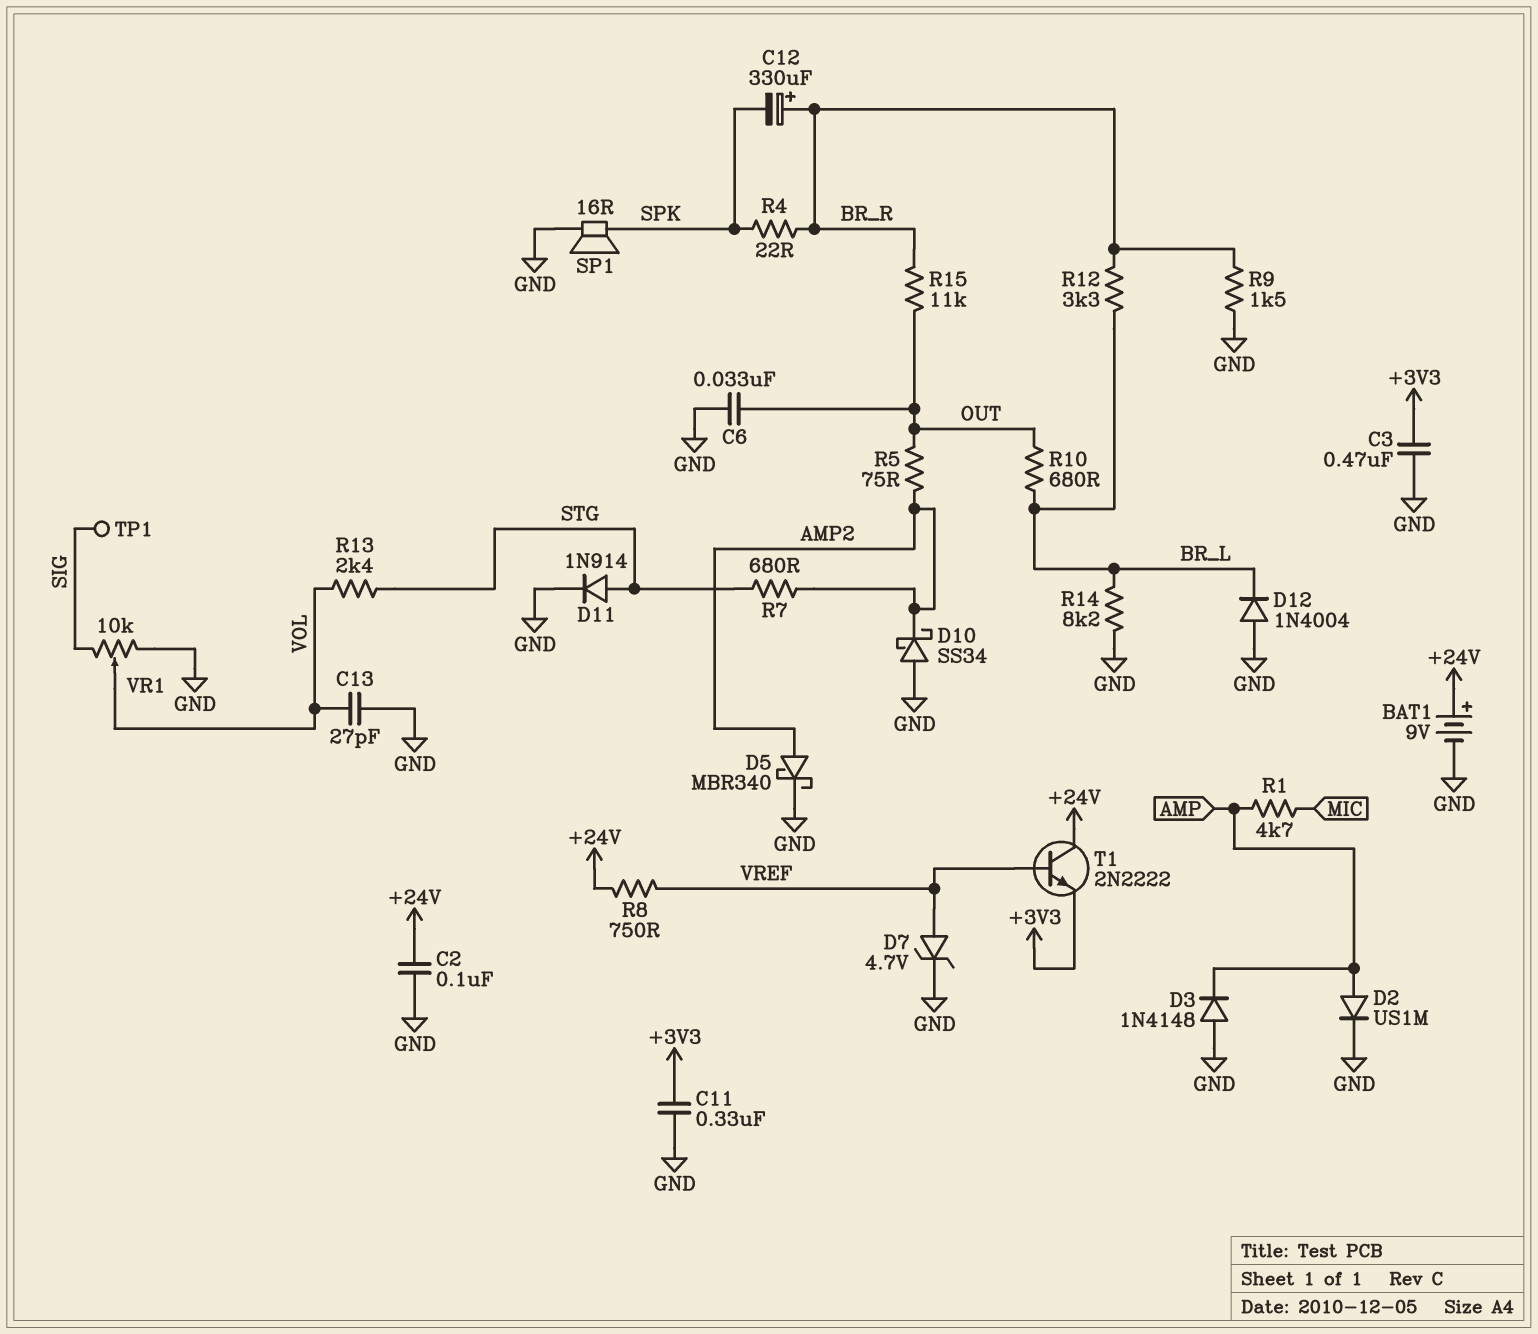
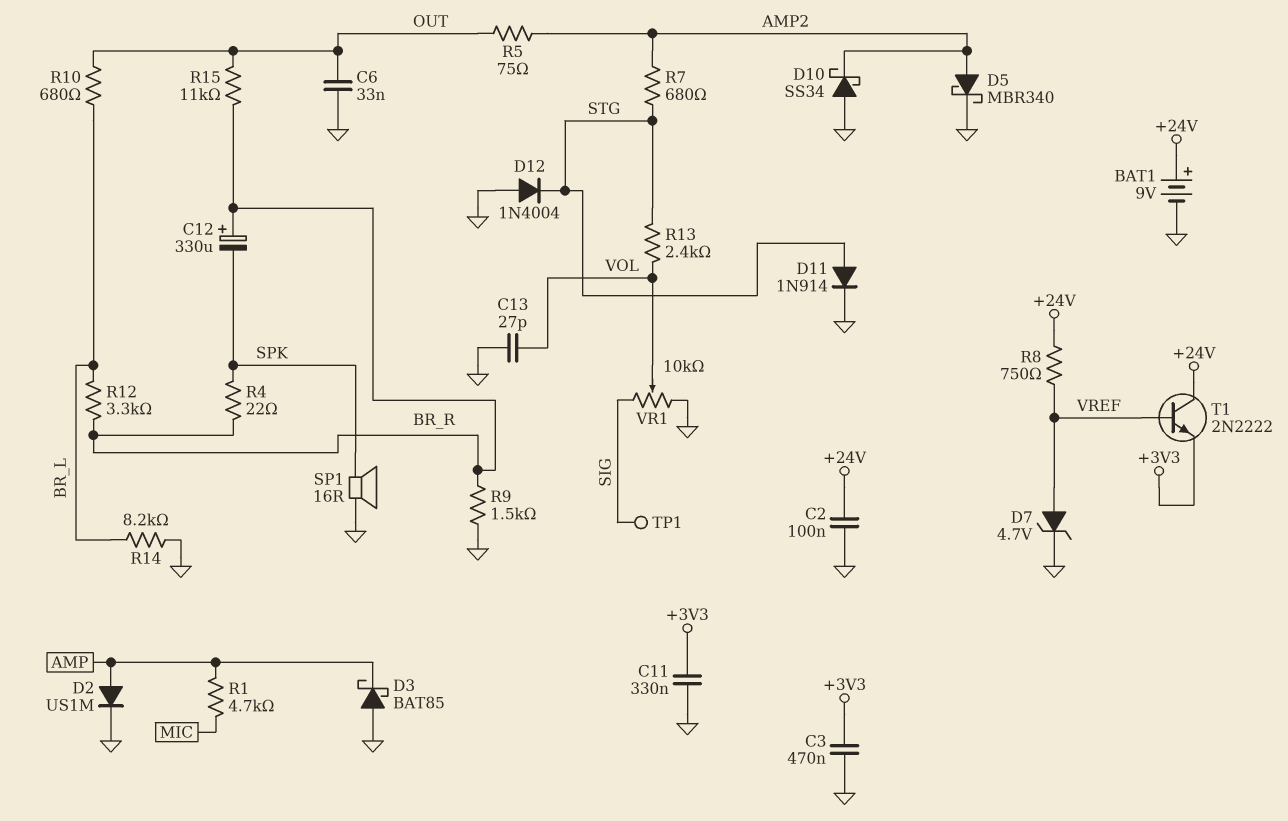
D3: diode 1N4148 (A GND, K AMP) -> schottky BAT85 (A GND, K AMP)
D12: diode 1N4004 (A GND, K BR_L) -> diode 1N4004 (A GND, K STG)

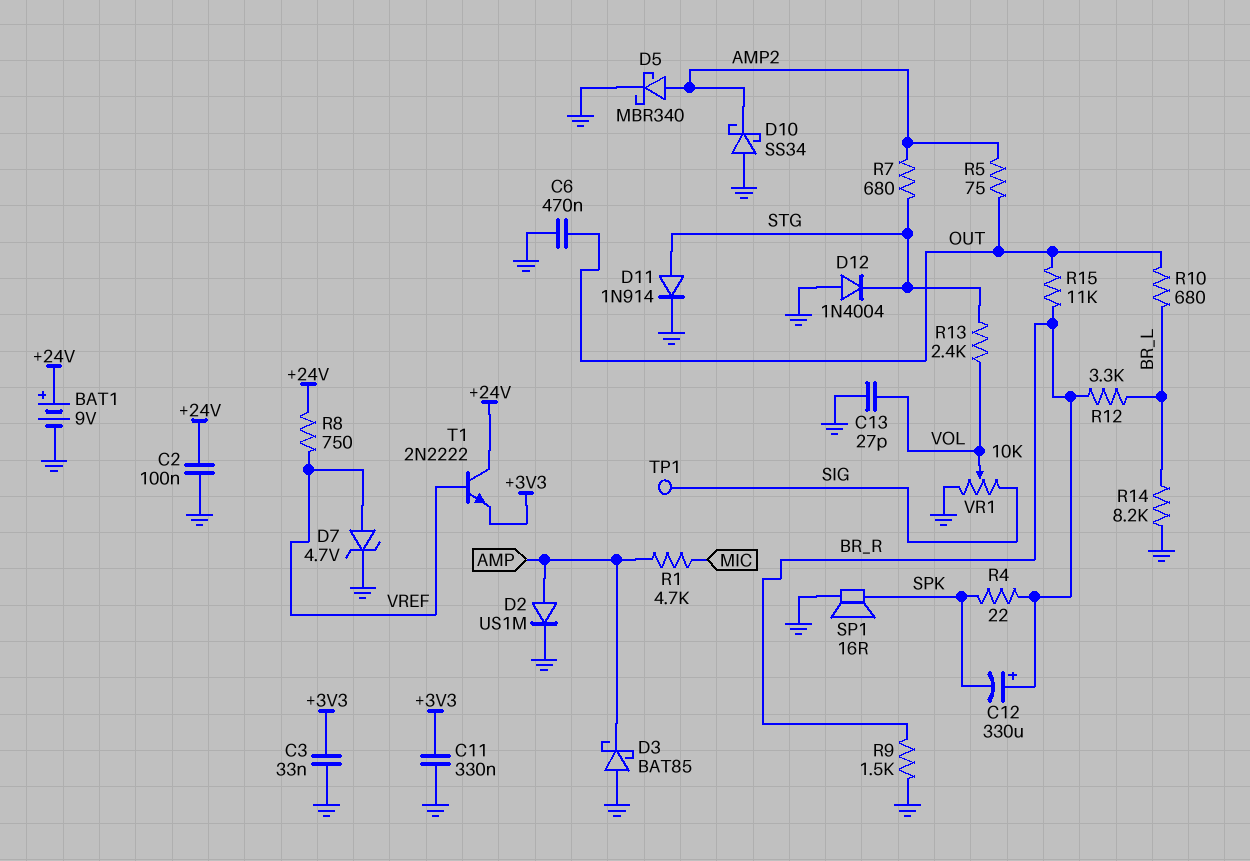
C3: 470nF (+3V3, GND) -> 33nF (+3V3, GND)
C6: 33nF (GND, OUT) -> 470nF (GND, OUT)

